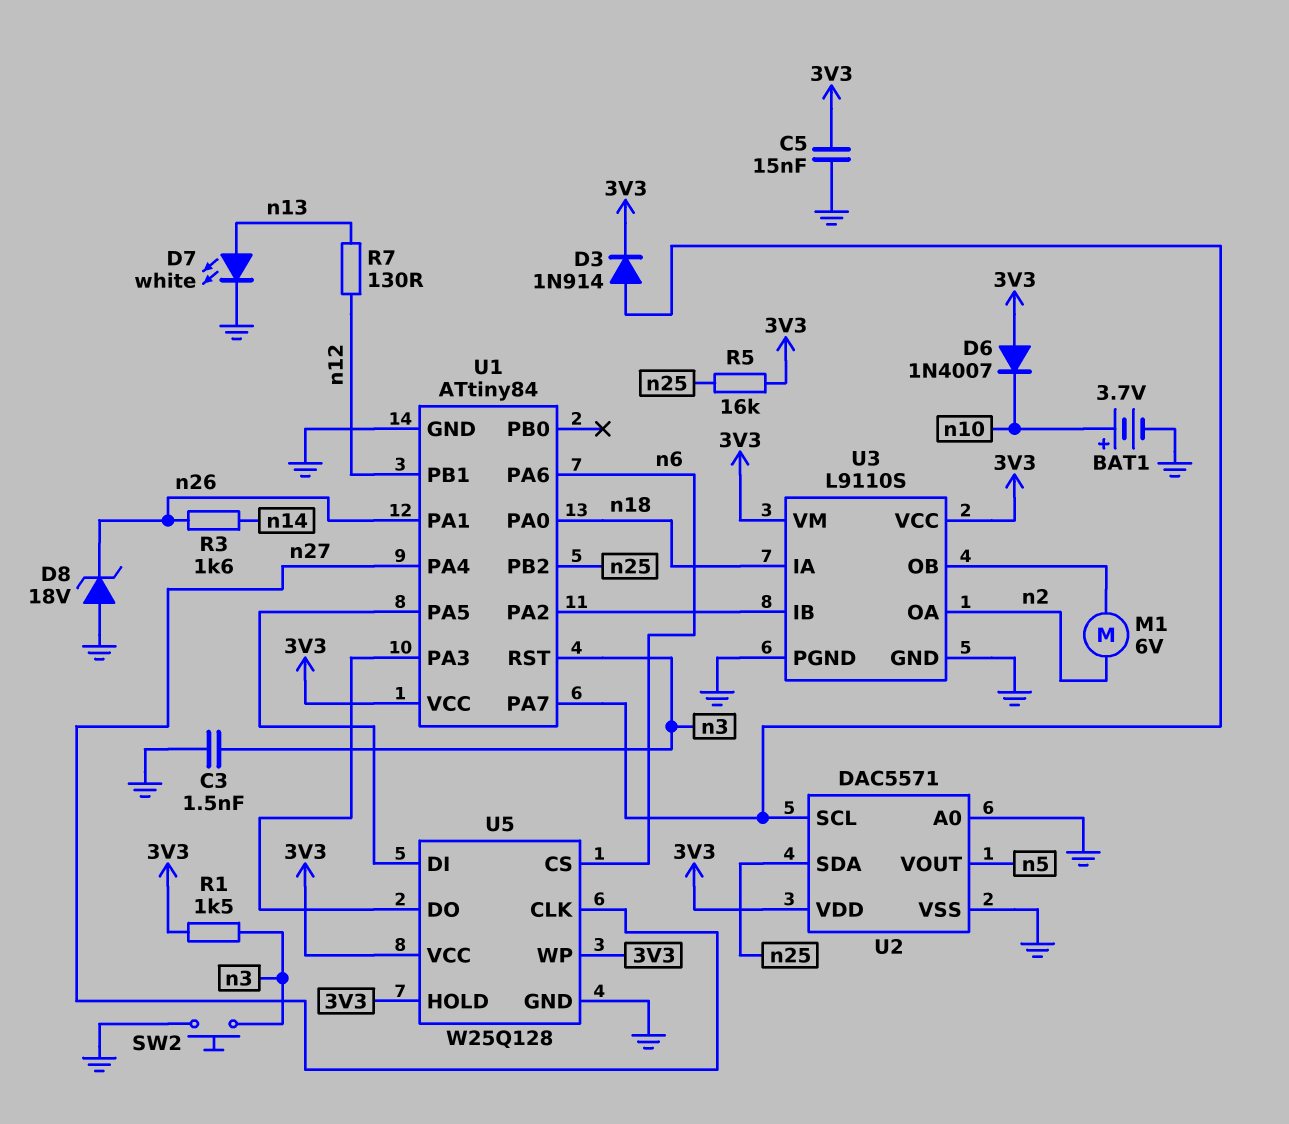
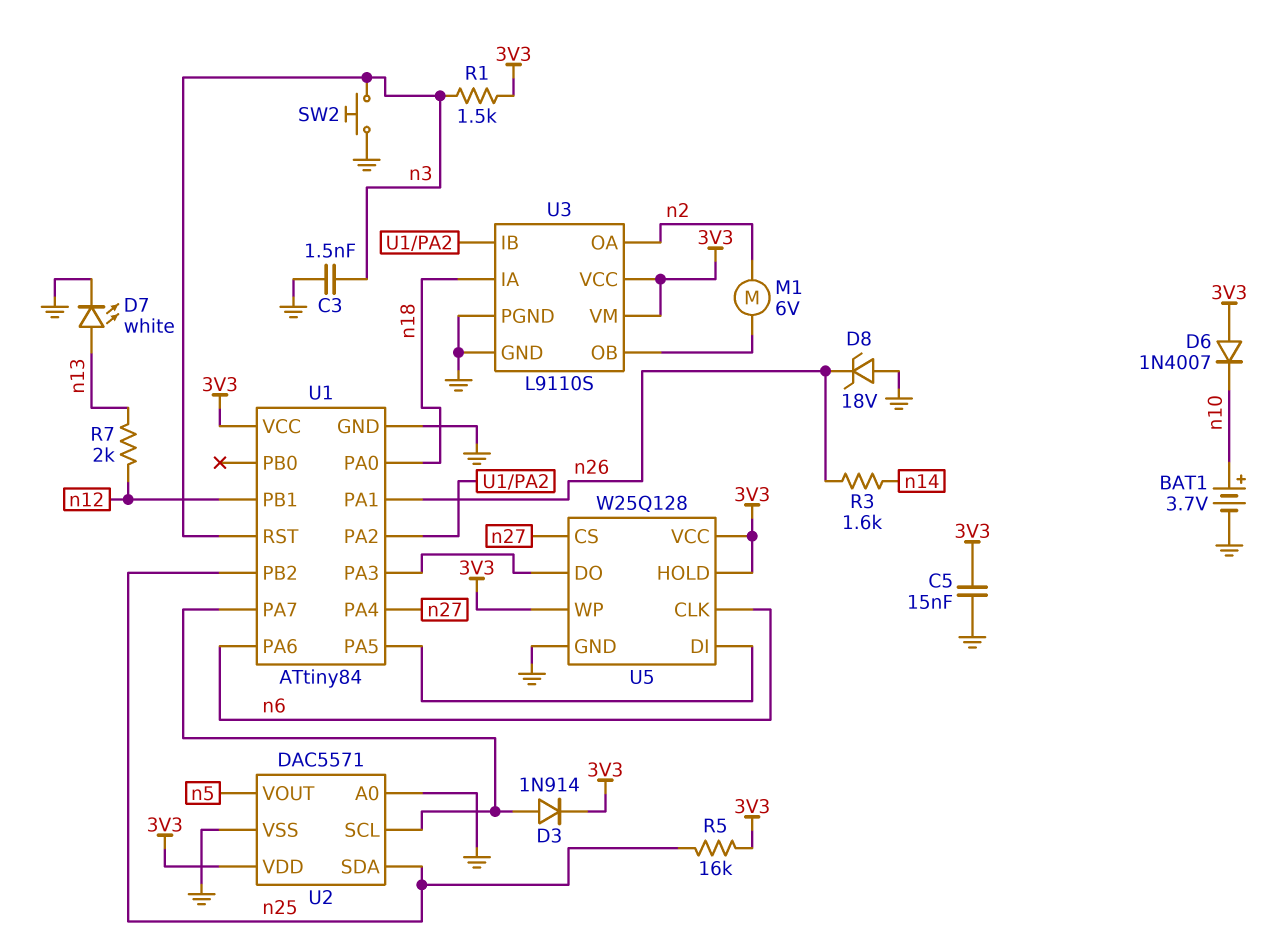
R7: 130 (n12, n13) -> 2k (n12, n13)
U5 pin CLK: n27 -> n6
U5 pin CS: n6 -> n27

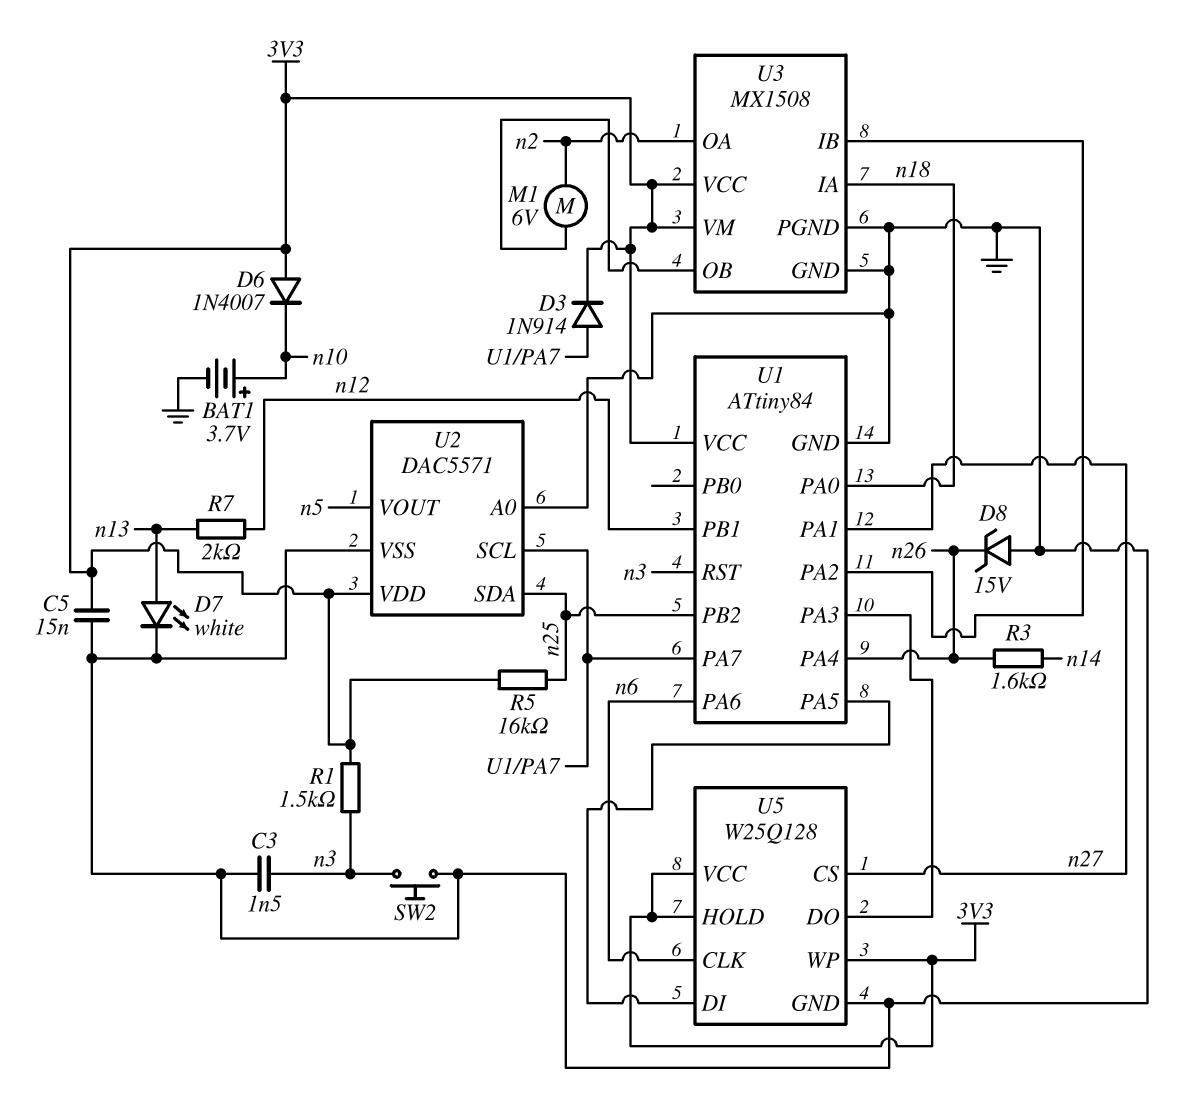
D8: zener 18V (A GND, K n26) -> zener 15V (A GND, K n26)
U1 pin PA1: n26 -> n27
U1 pin PA4: n27 -> n26
U3: L9110S -> MX1508

